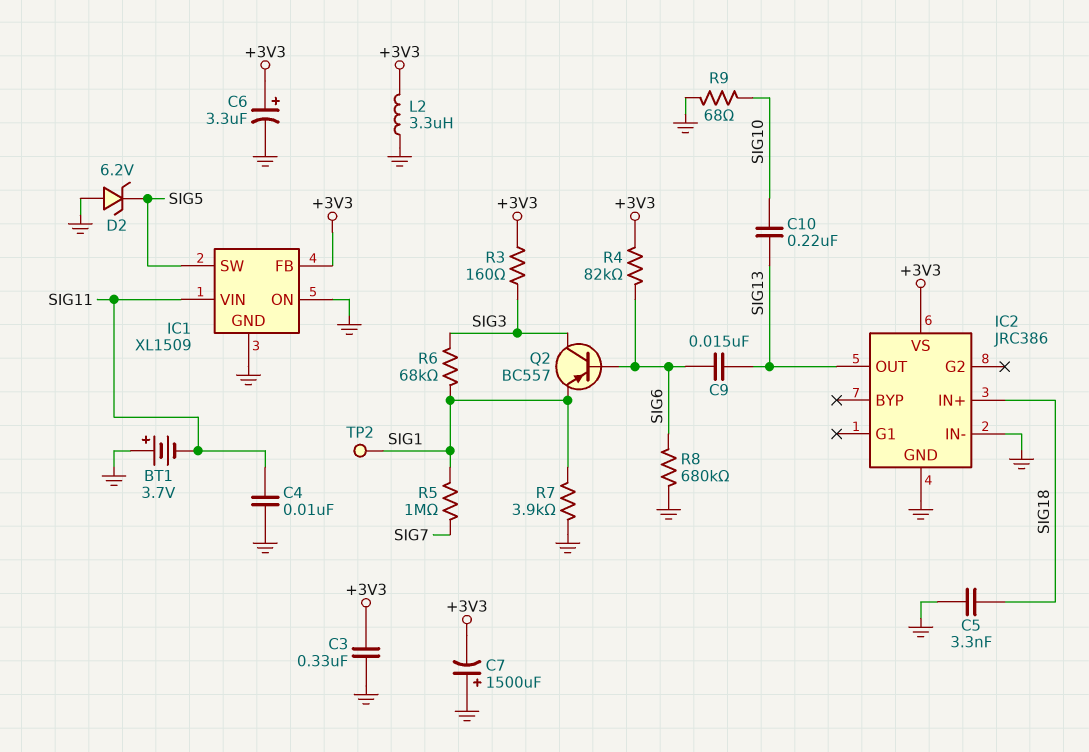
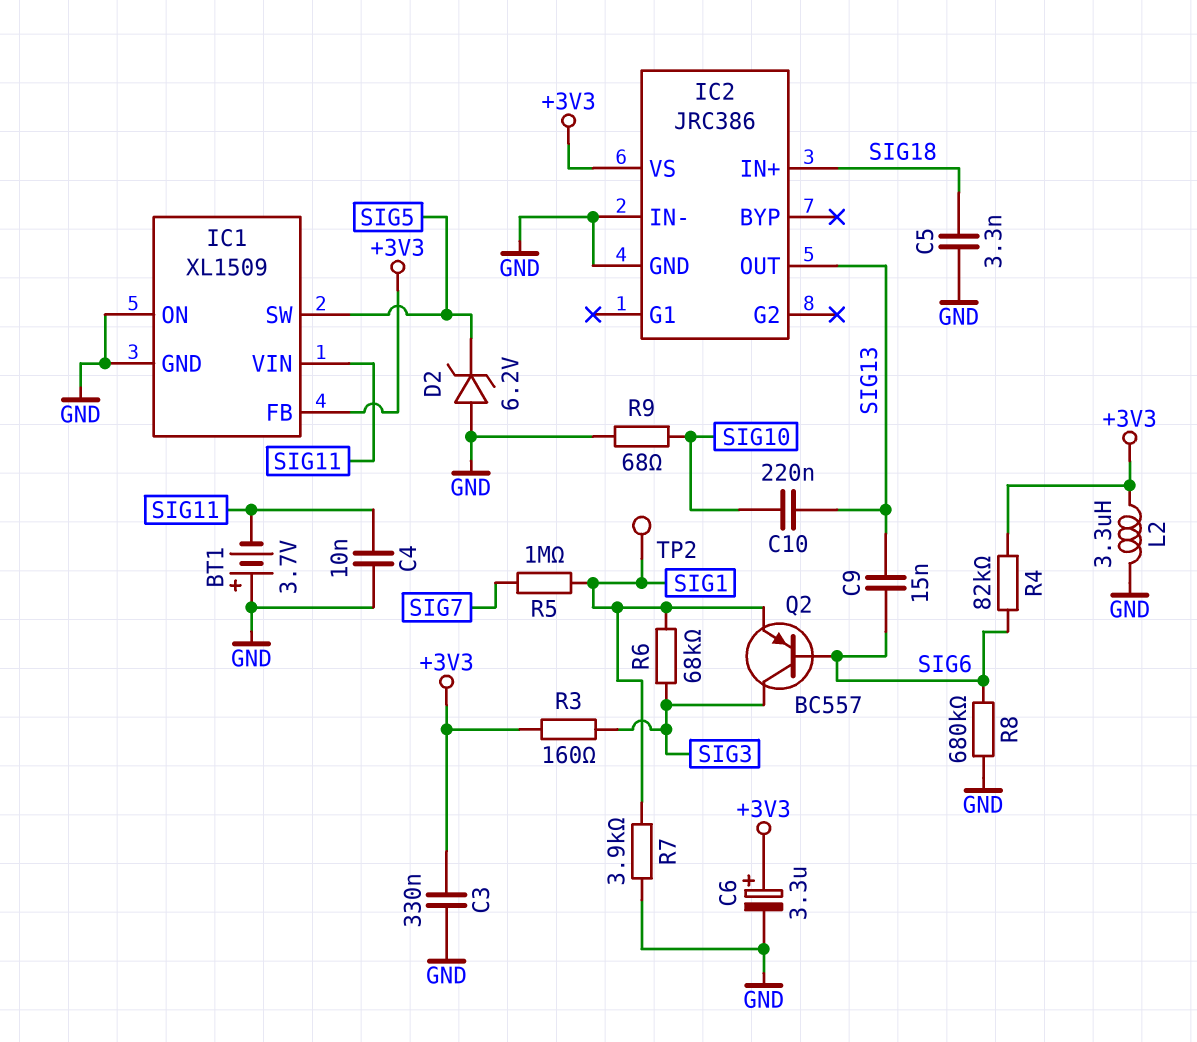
C7: 1500uF (plus GND, minus +3V3) -> none

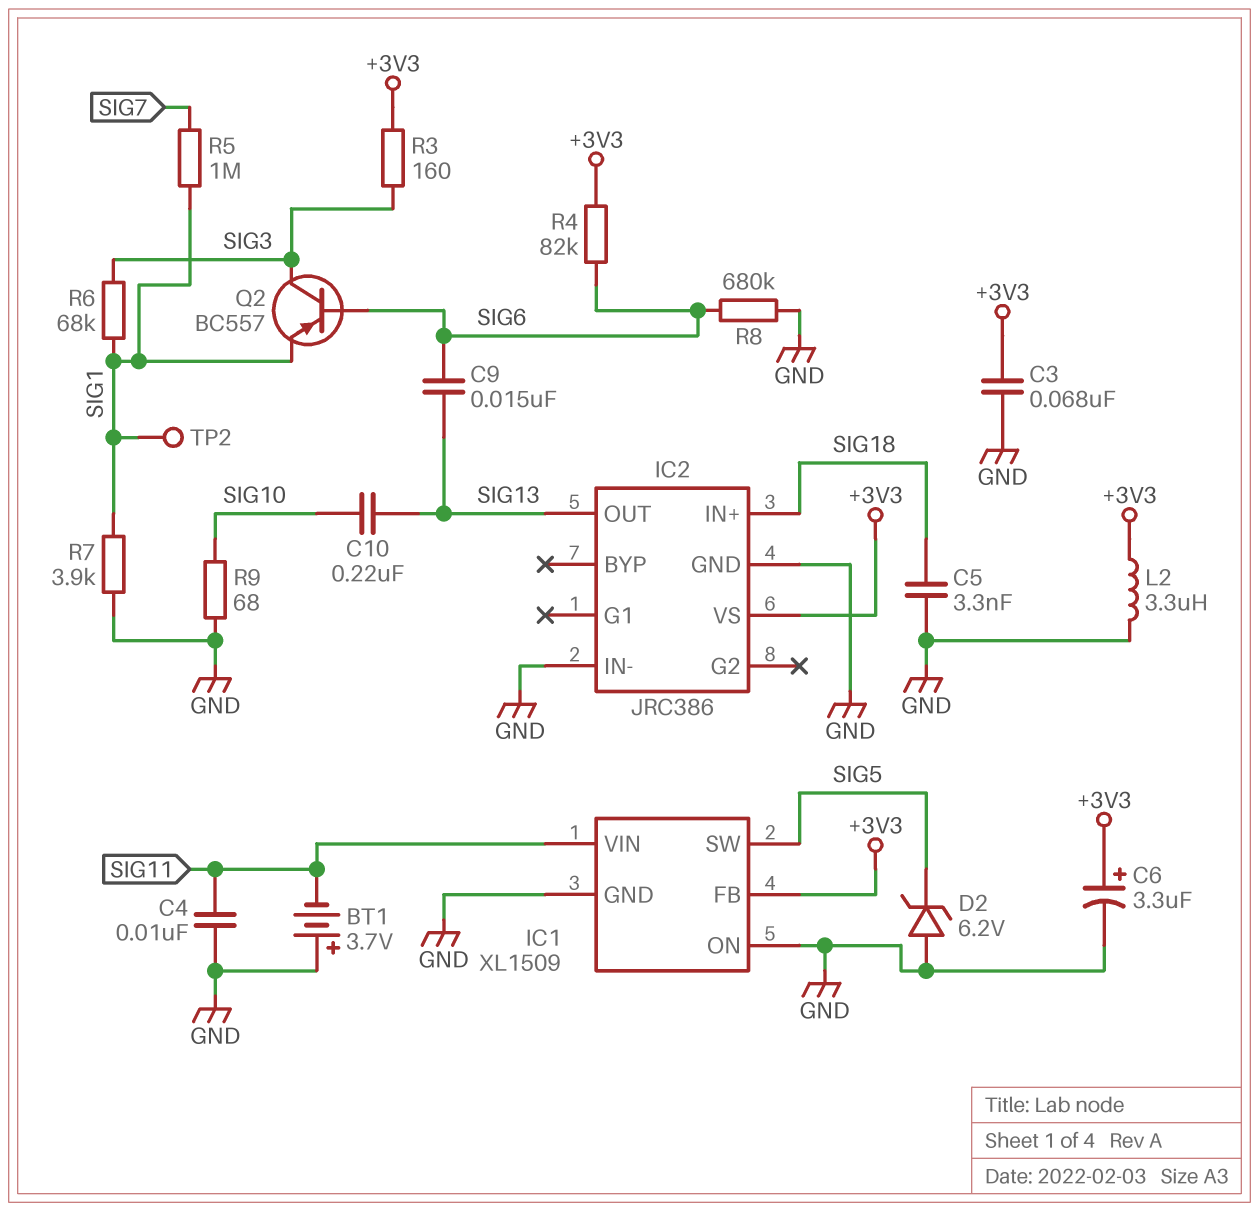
C3: 330nF (+3V3, GND) -> 68nF (+3V3, GND)

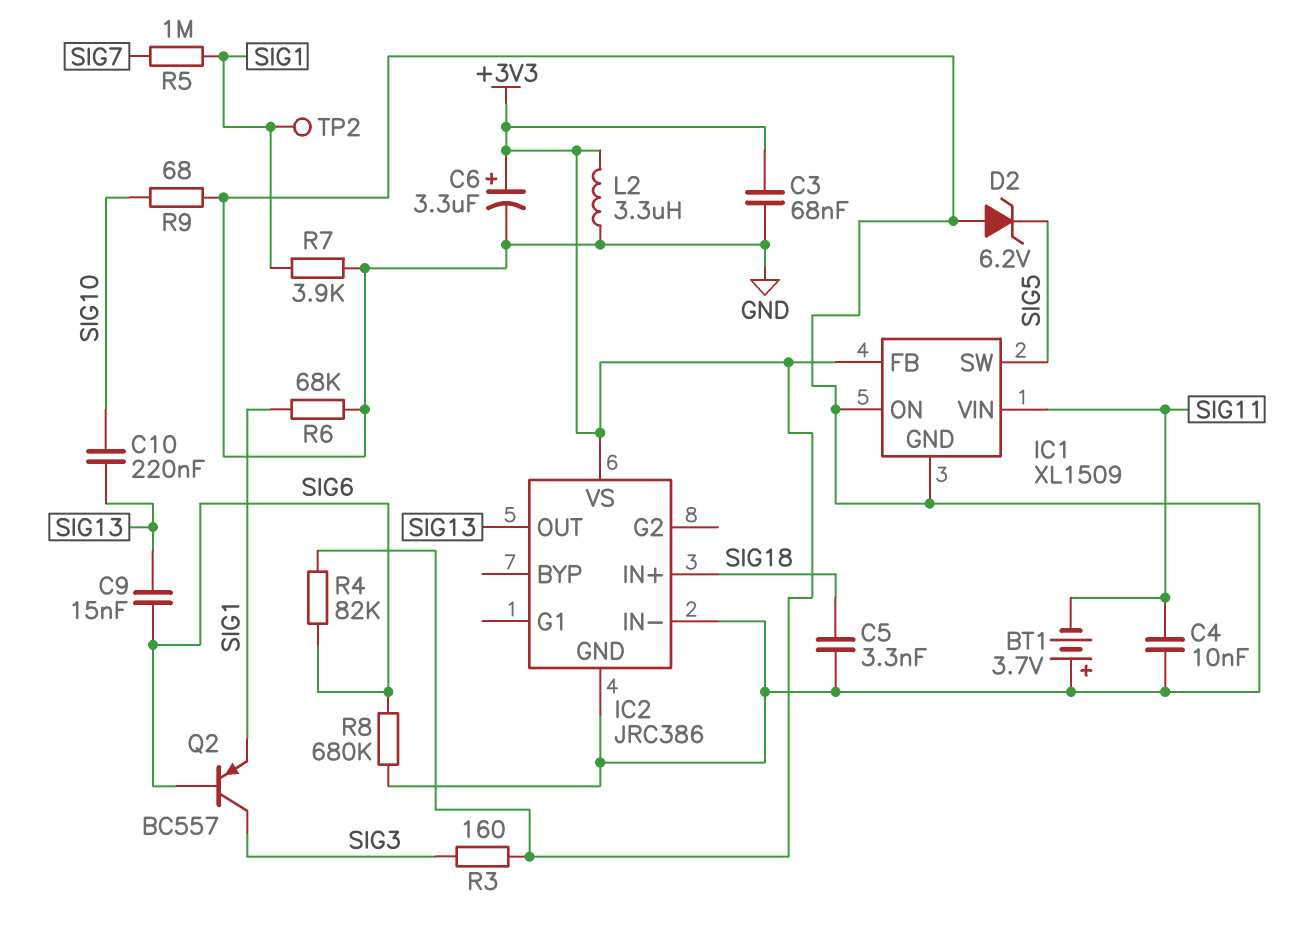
R6: 68k (SIG1, SIG3) -> 68k (GND, SIG1)

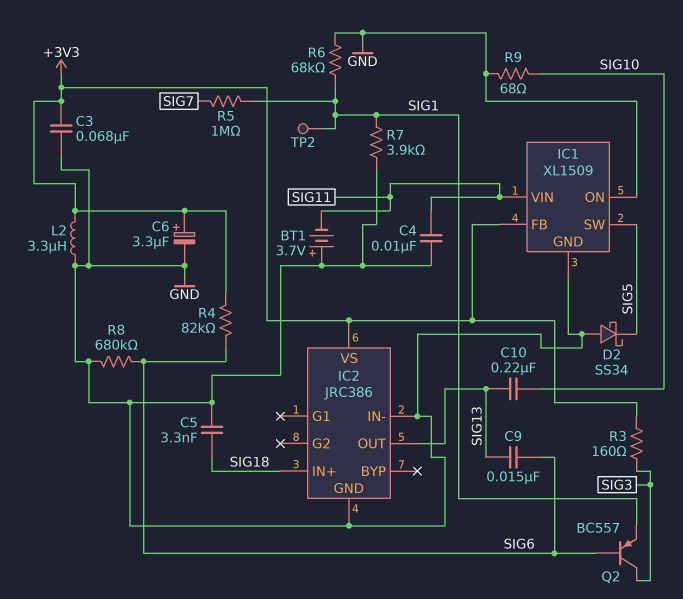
D2: zener 6.2V (A GND, K SIG5) -> schottky SS34 (A GND, K SIG5)

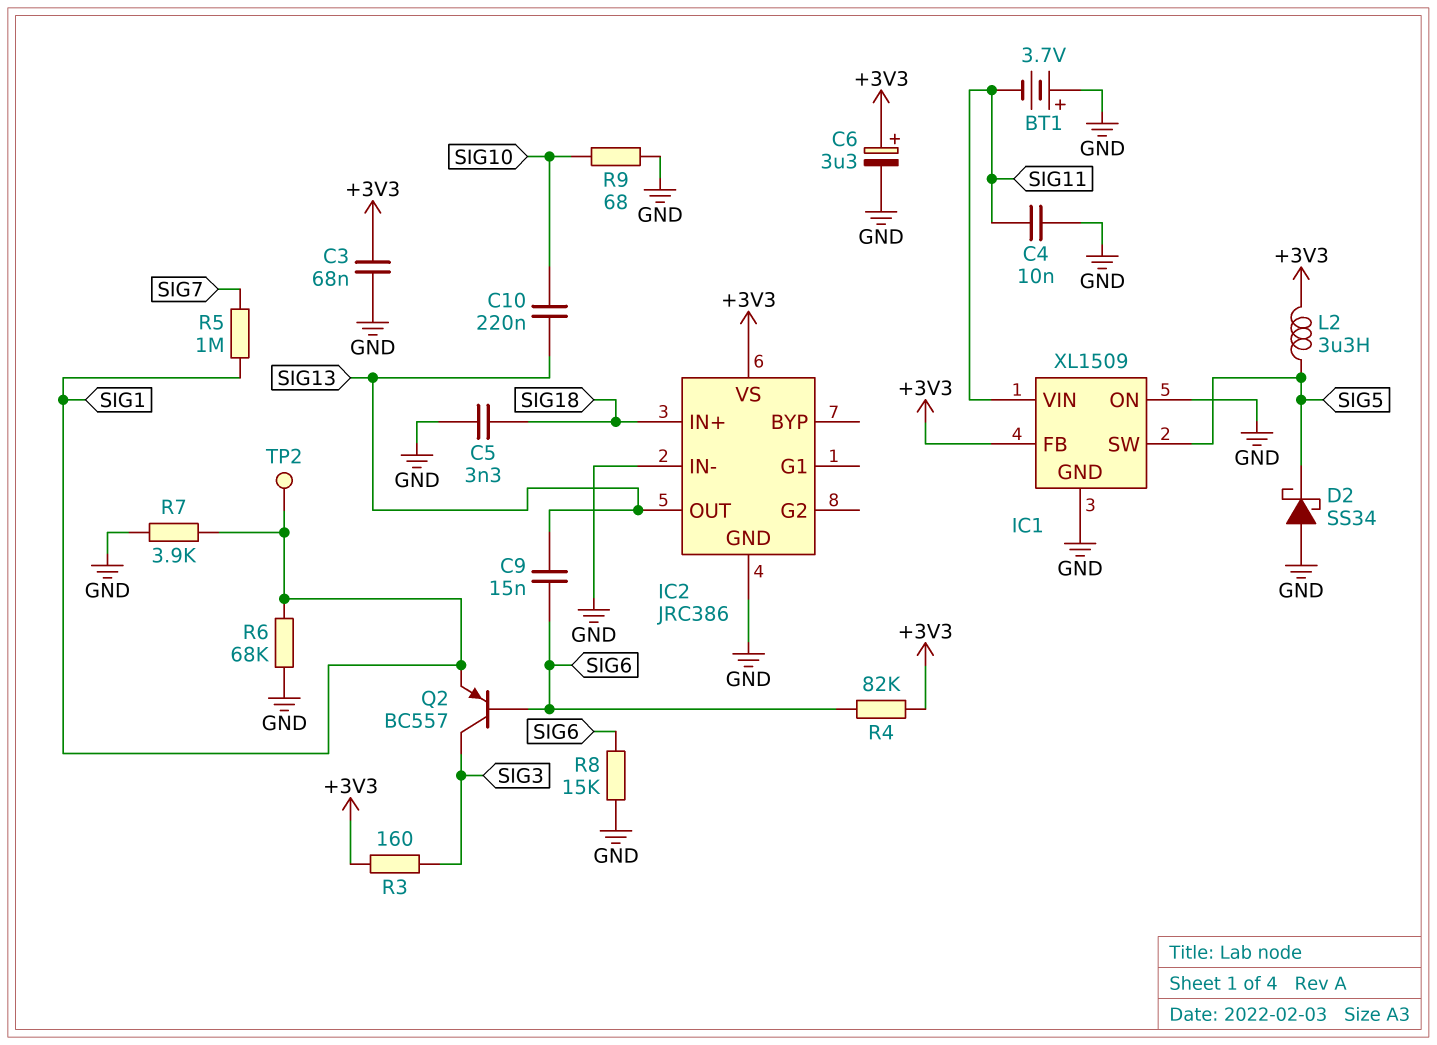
L2: 3.3uH (+3V3, GND) -> 3.3uH (+3V3, SIG5)
R8: 680k (GND, SIG6) -> 15k (GND, SIG6)

